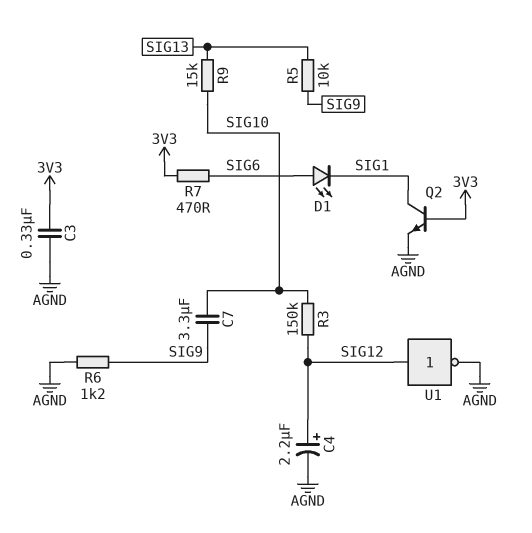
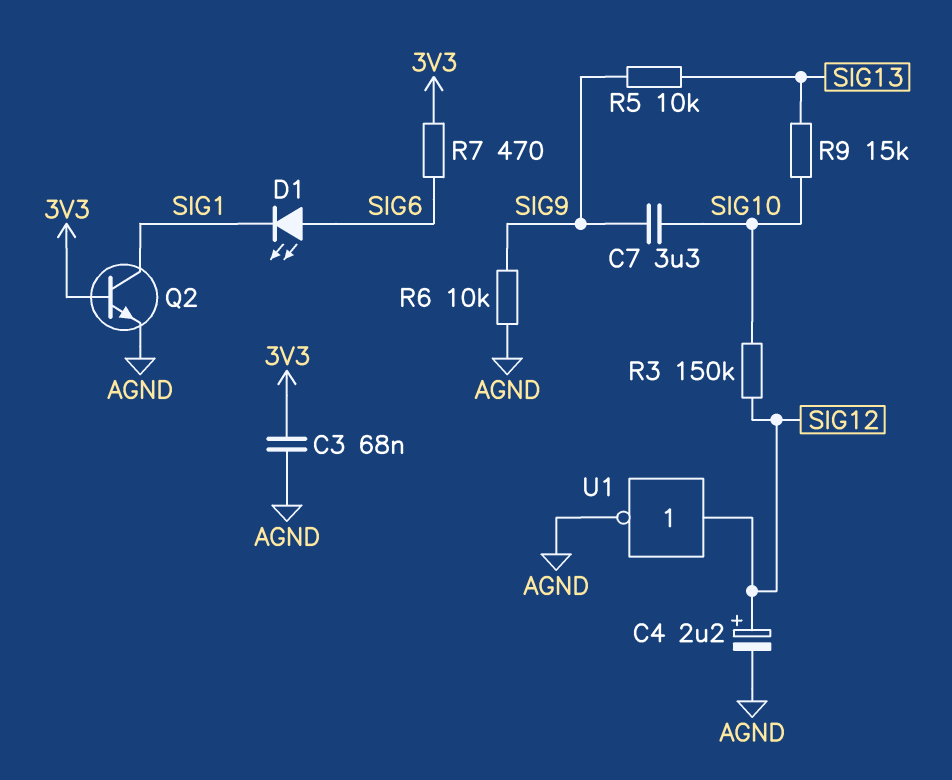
C3: 330nF (3V3, AGND) -> 68nF (3V3, AGND)
R6: 1.2k (AGND, SIG9) -> 10k (AGND, SIG9)

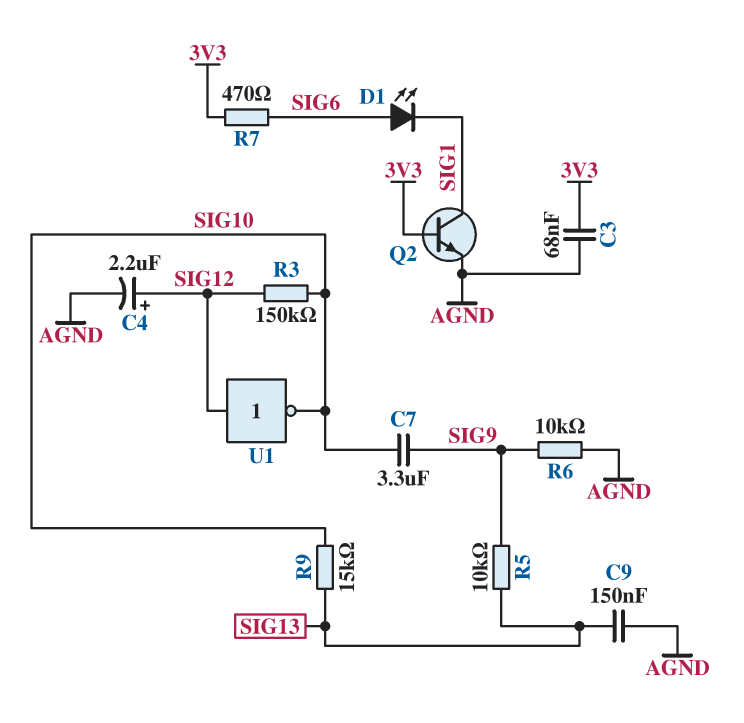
C9: none -> 150nF (AGND, SIG13)
U1: NOT (in SIG12, out AGND) -> NOT (in SIG12, out SIG10)

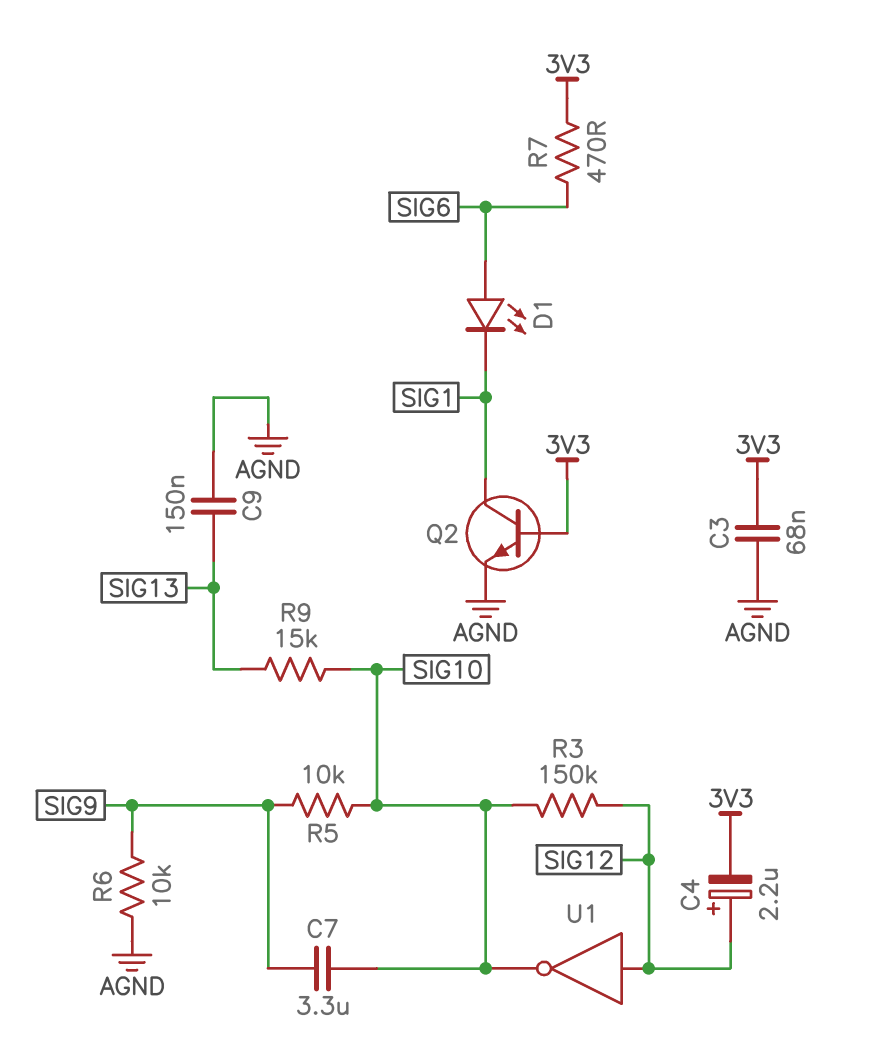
C4: 2.2uF (plus SIG12, minus AGND) -> 2.2uF (plus SIG12, minus 3V3)
R5: 10k (SIG9, SIG13) -> 10k (SIG9, SIG10)

